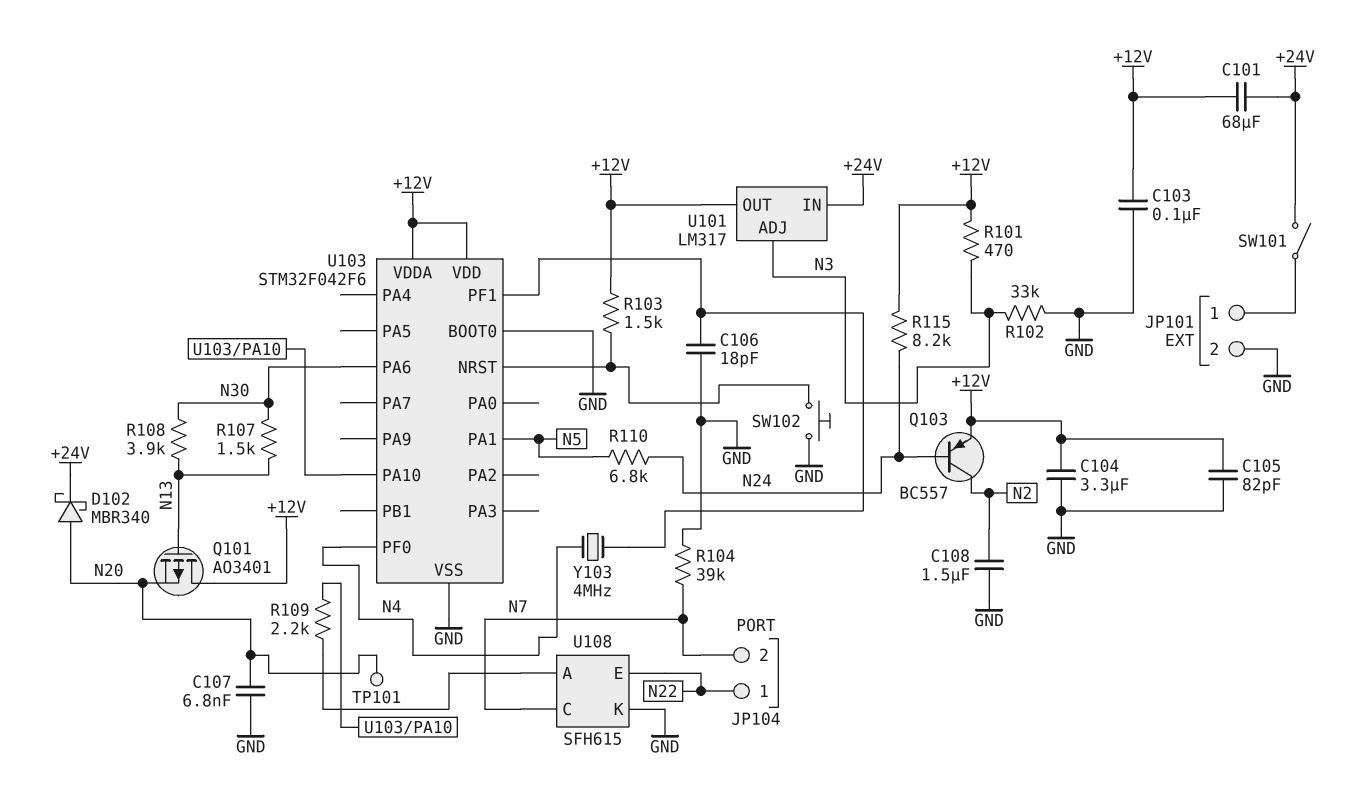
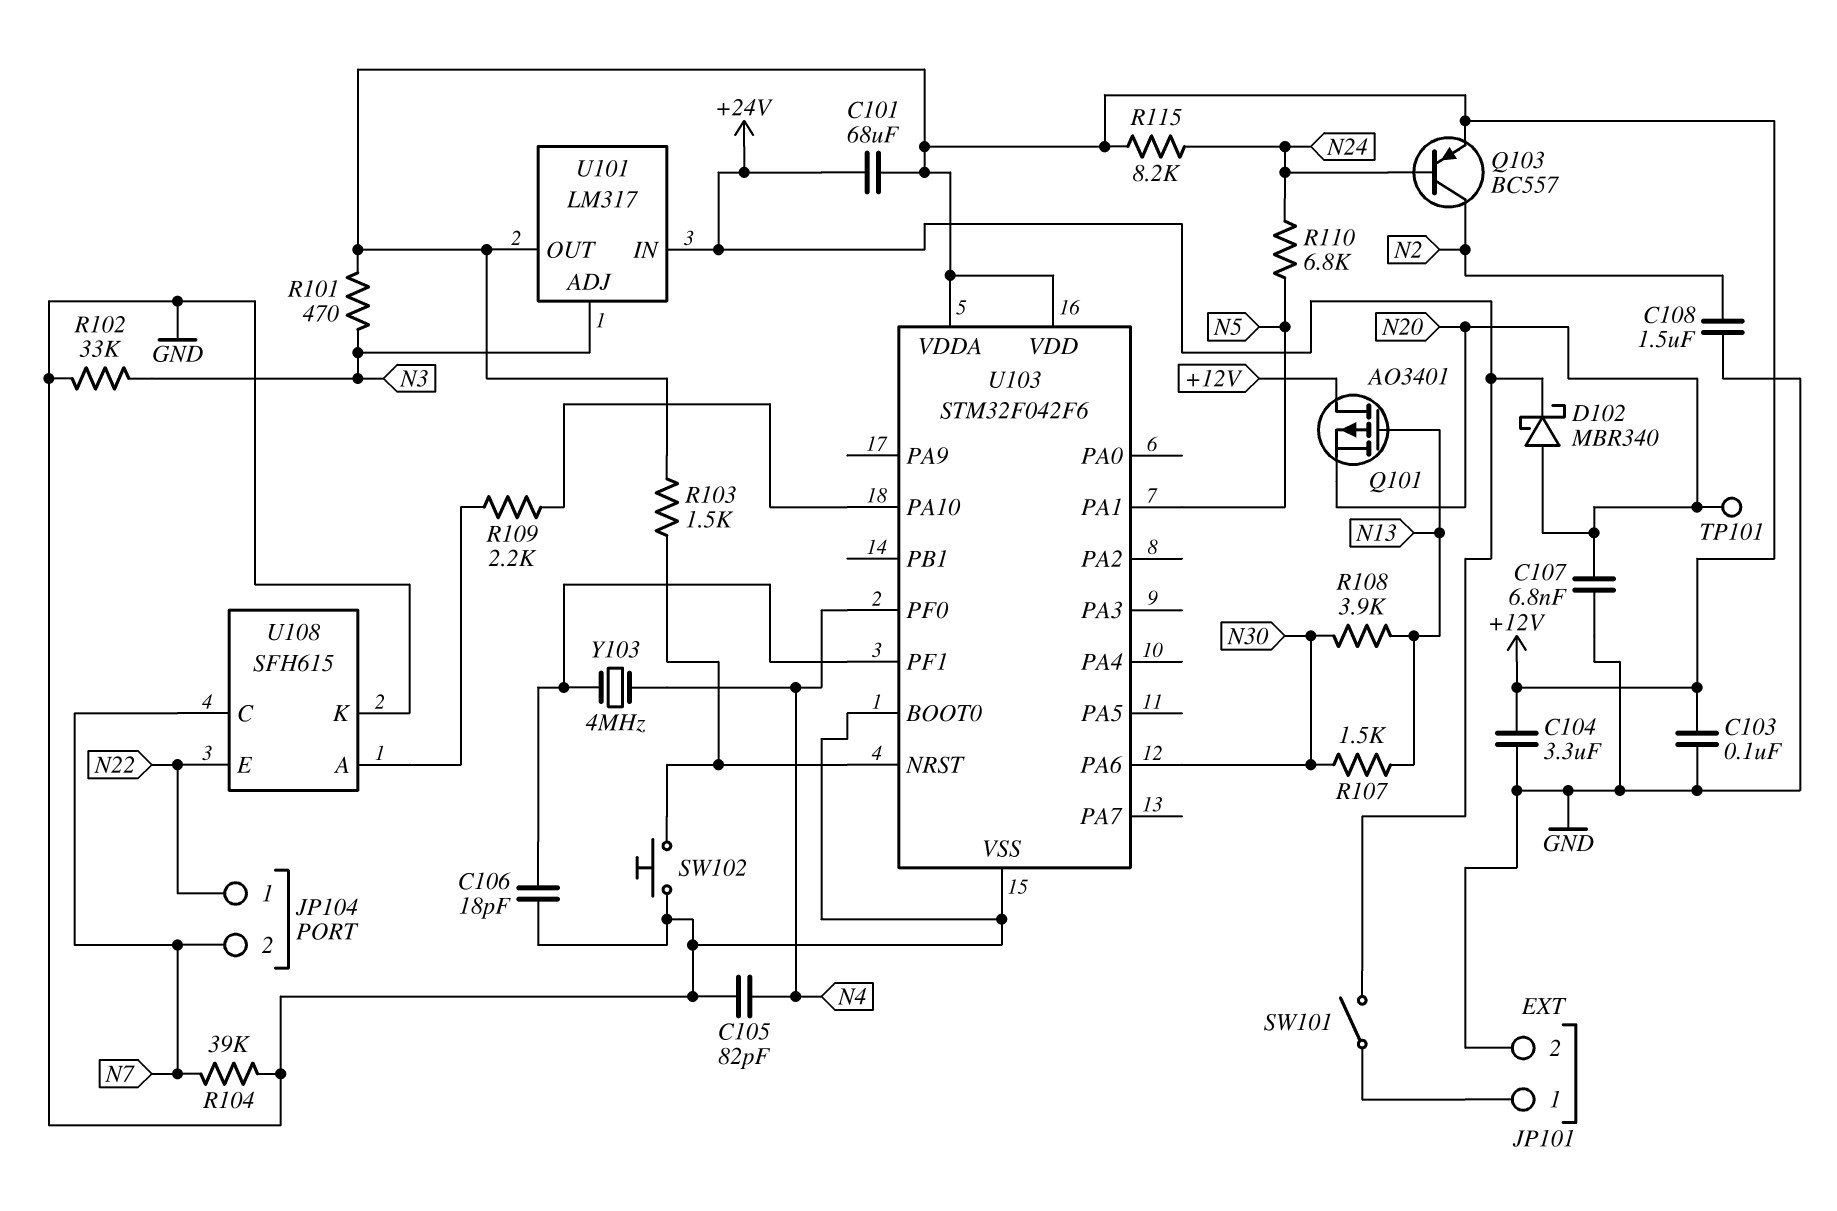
C105: 82pF (+12V, GND) -> 82pF (GND, N4)

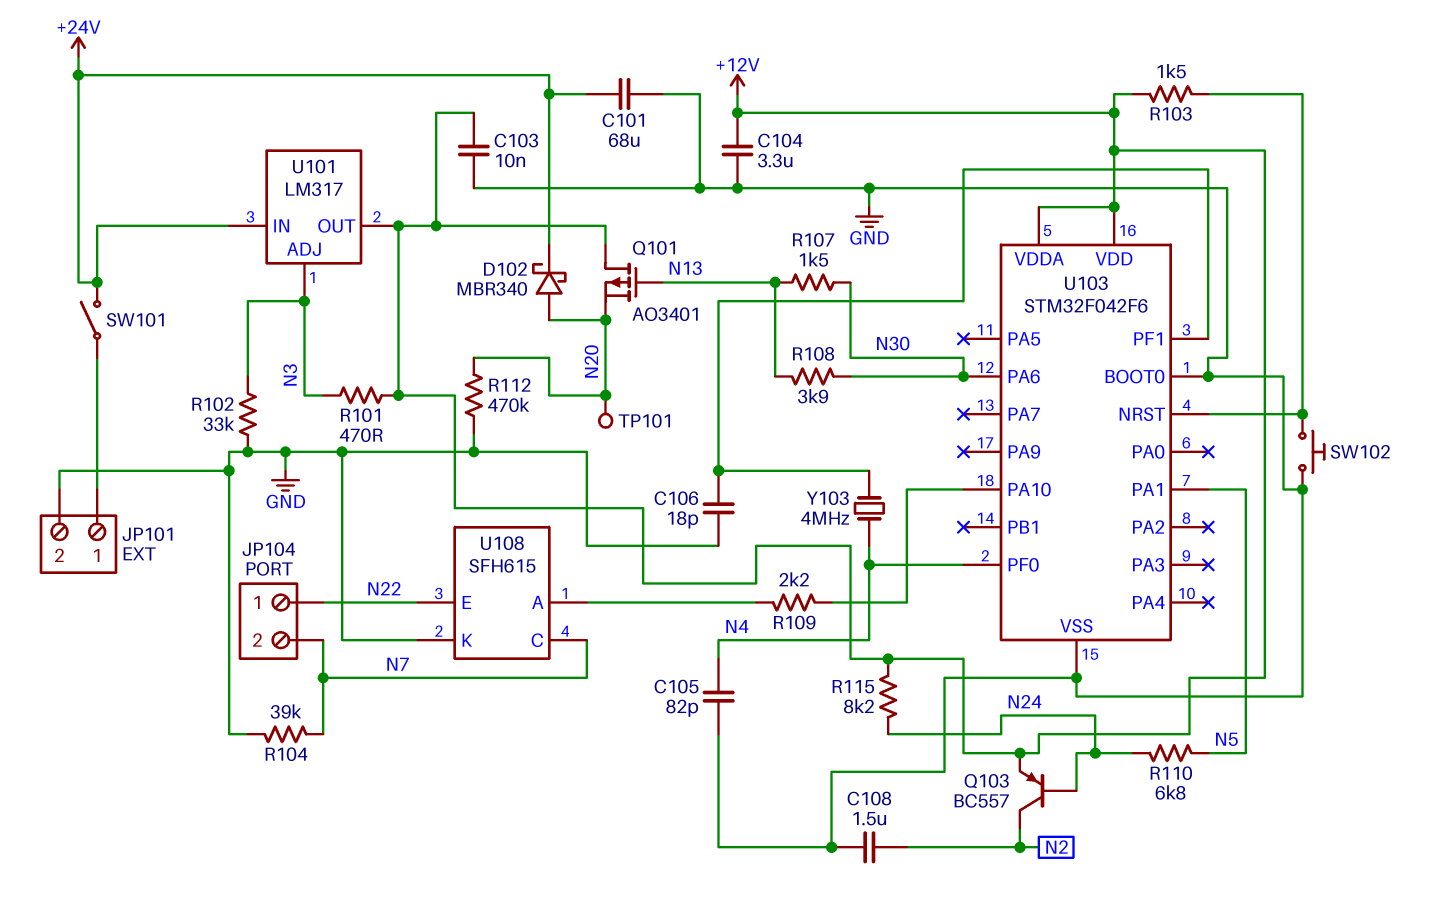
C101: 68uF (+12V, +24V) -> 68uF (+24V, GND)
C103: 100nF (+12V, GND) -> 10nF (+12V, GND)
C107: 6.8nF (GND, N20) -> none
R112: none -> 470k (GND, N20)

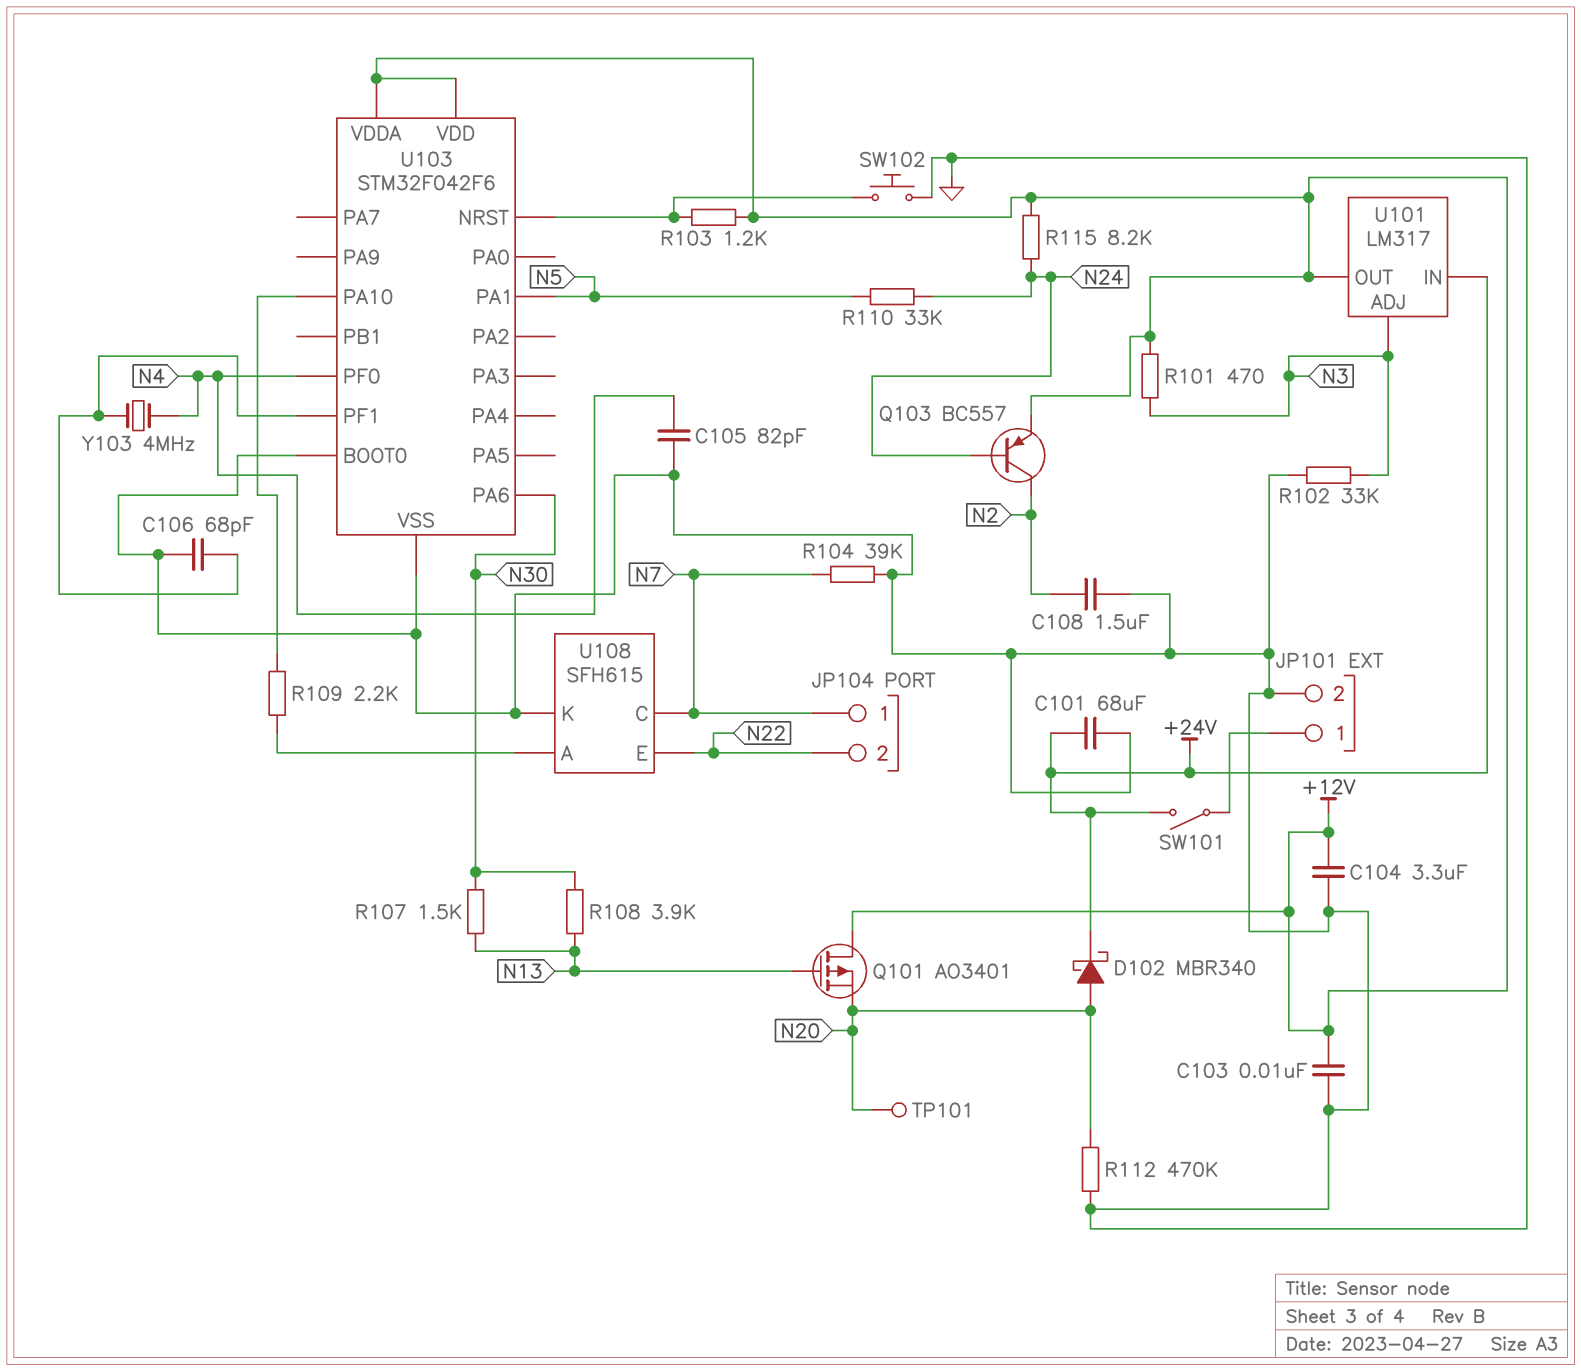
C106: 18pF (GND, U103/PF1) -> 68pF (GND, U103/PF1)
JP104 pin 1: N22 -> N7
JP104 pin 2: N7 -> N22
R103: 1.5k (+12V, U103/NRST) -> 1.2k (+12V, U103/NRST)
R110: 6.8k (N5, N24) -> 33k (N5, N24)

